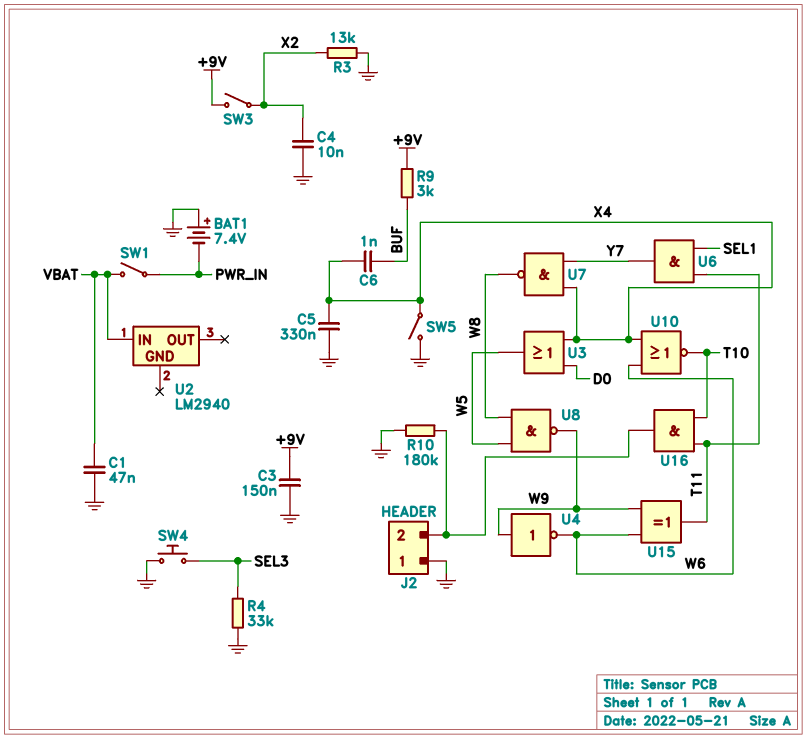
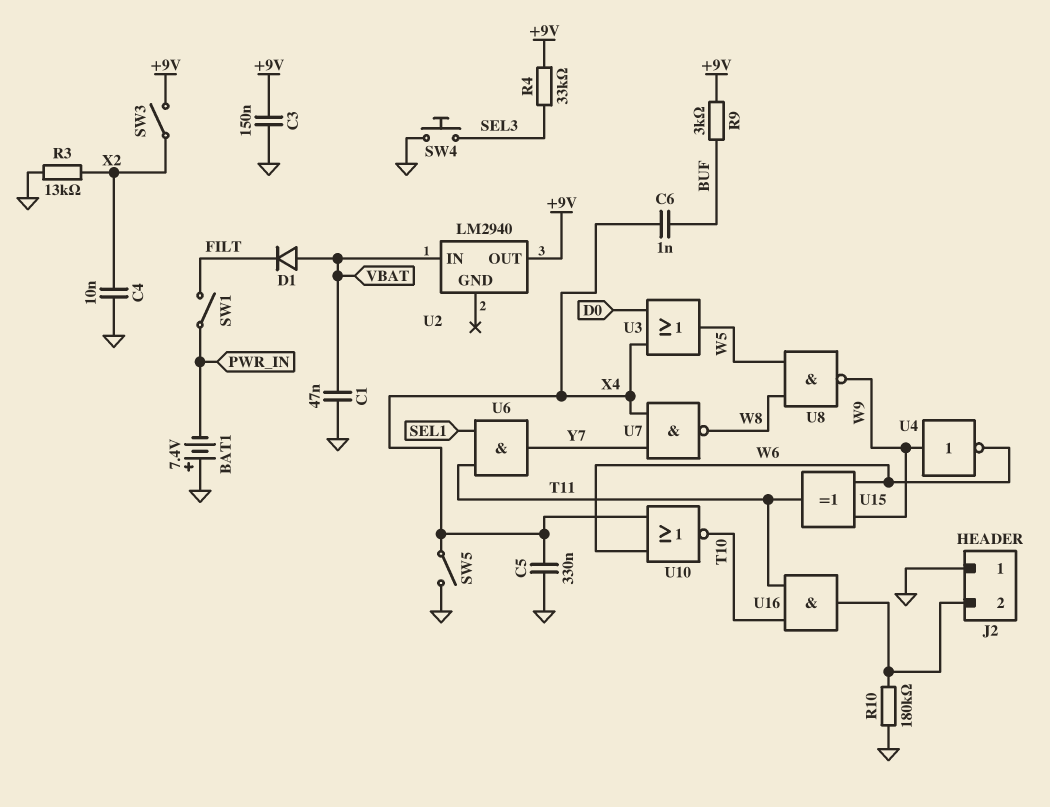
D1: none -> diode (A VBAT, K FILT)
R4: 33k (GND, SEL3) -> 33k (+9V, SEL3)
SW1: switch (PWR_IN, VBAT) -> switch (FILT, PWR_IN)
U2 pin OUT: none -> +9V

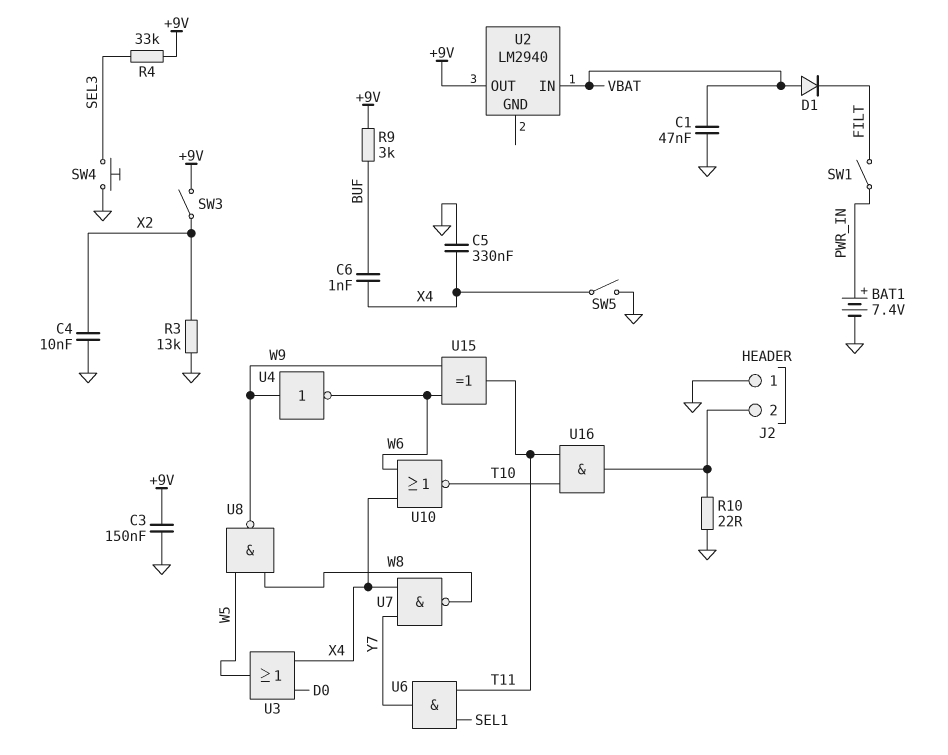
BAT1: 7.4V (plus GND, minus PWR_IN) -> 7.4V (plus PWR_IN, minus GND)
R10: 180k (GND, J2/2) -> 22 (GND, J2/2)

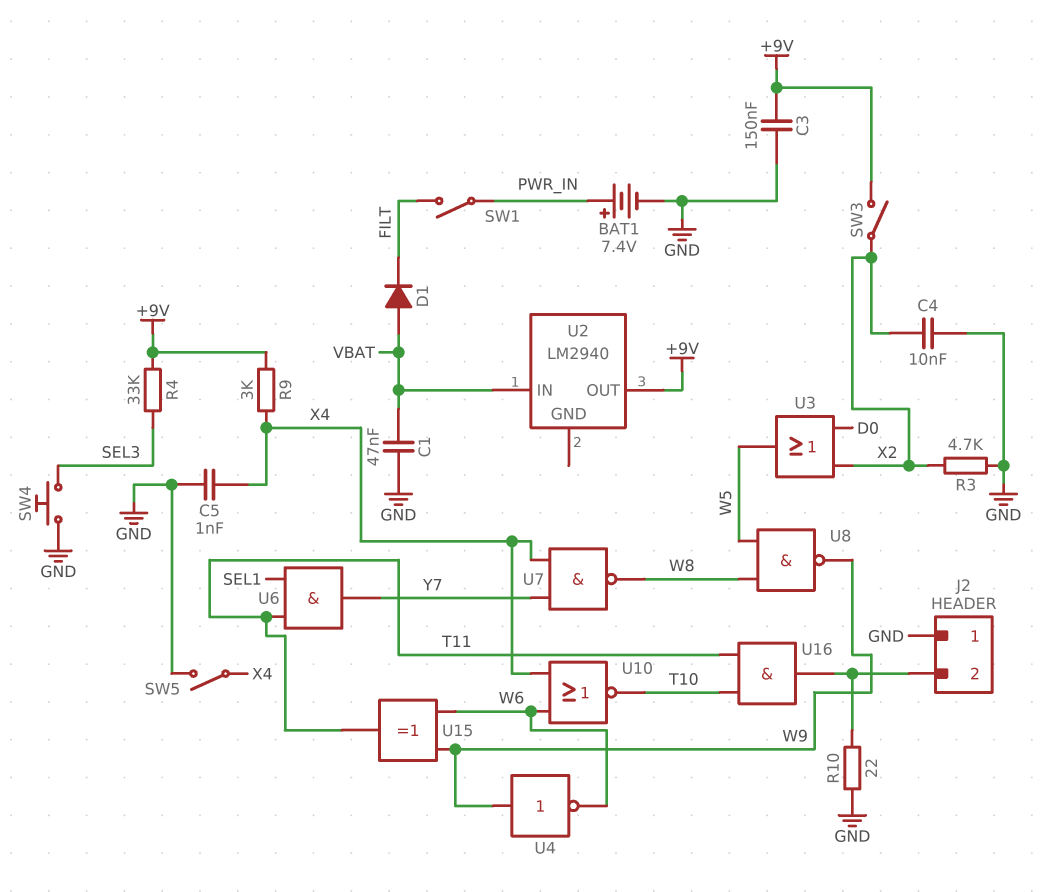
C5: 330nF (GND, X4) -> 1nF (GND, X4)
C6: 1nF (BUF, X4) -> none
R3: 13k (GND, X2) -> 4.7k (GND, X2)
R9: 3k (+9V, BUF) -> 3k (+9V, X4)
U3: OR (in D0, in X4, out W5) -> OR (in D0, in X2, out W5)

